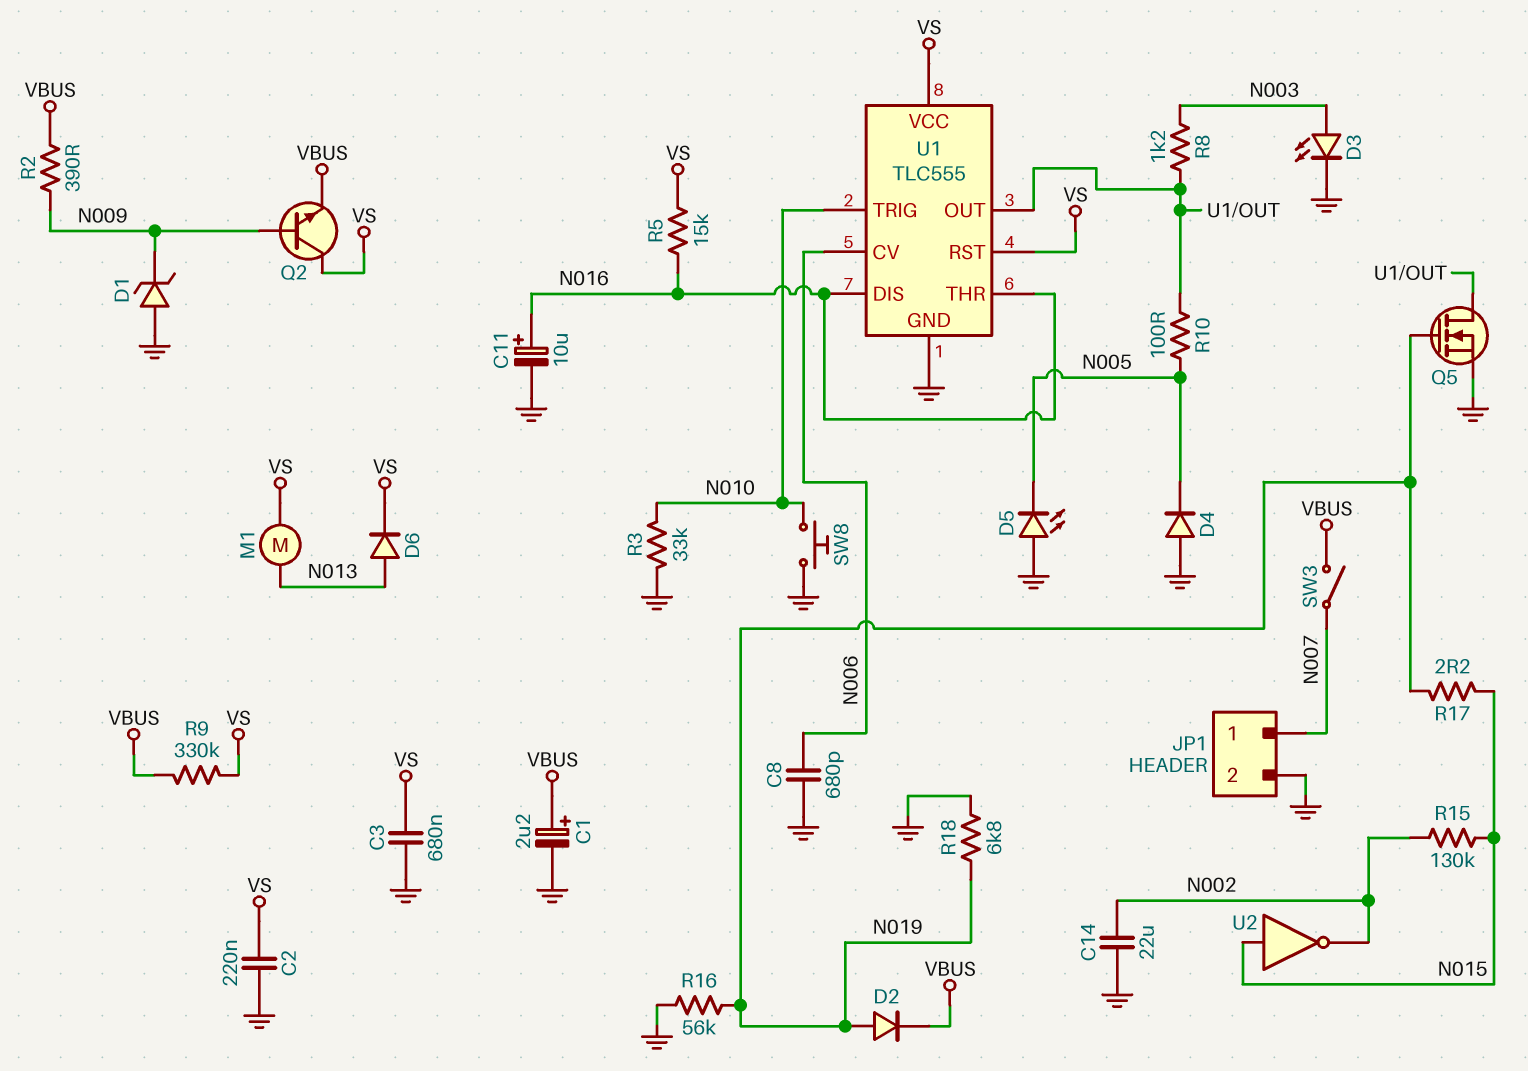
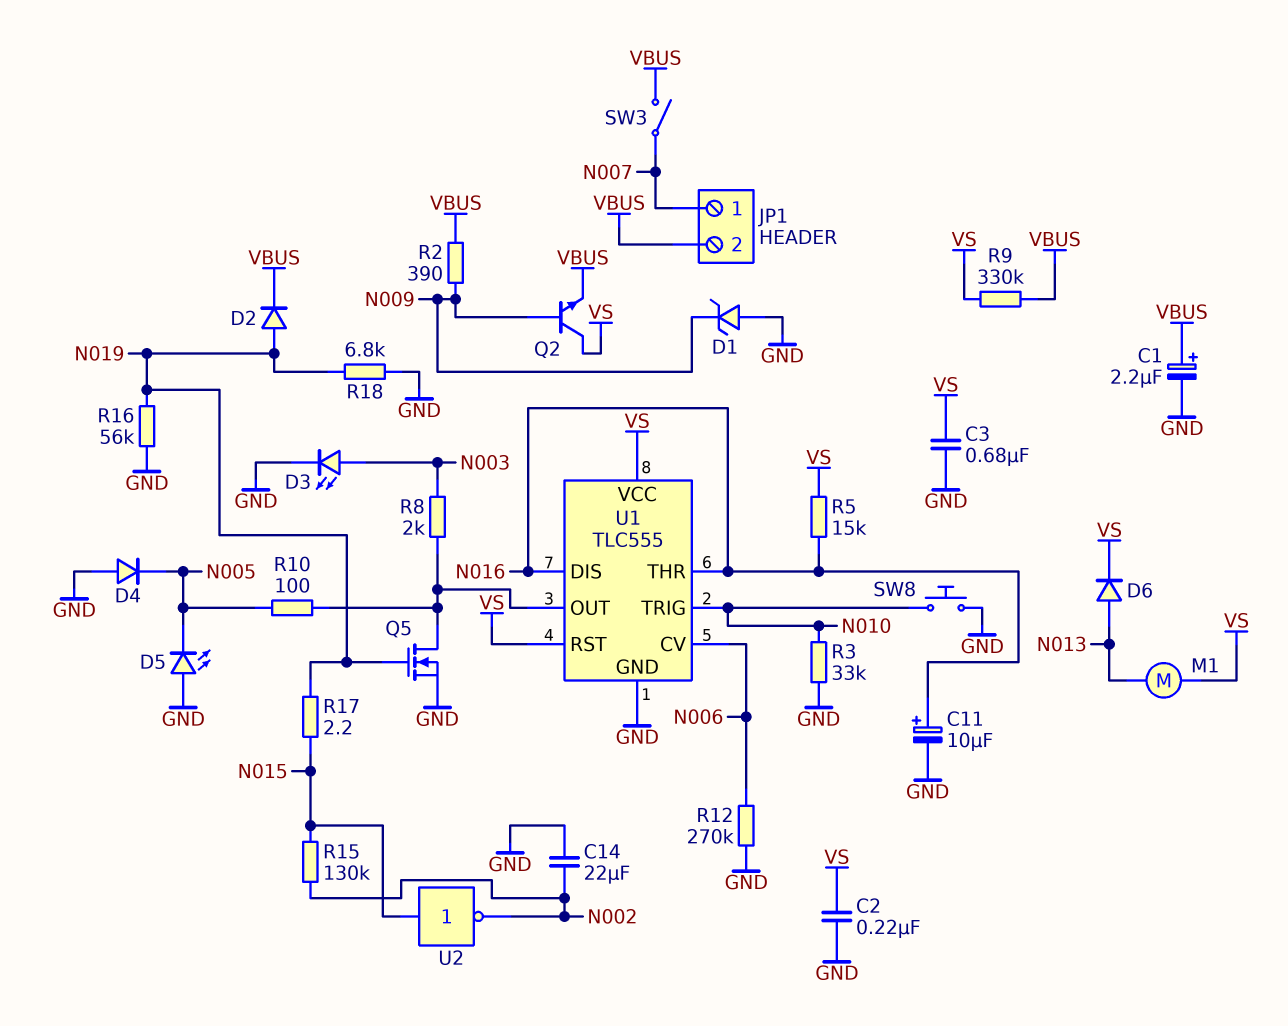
C8: 680pF (GND, N006) -> none
JP1 pin 2: GND -> VBUS
R8: 1.2k (N003, U1/OUT) -> 2k (N003, U1/OUT)
R12: none -> 270k (GND, N006)

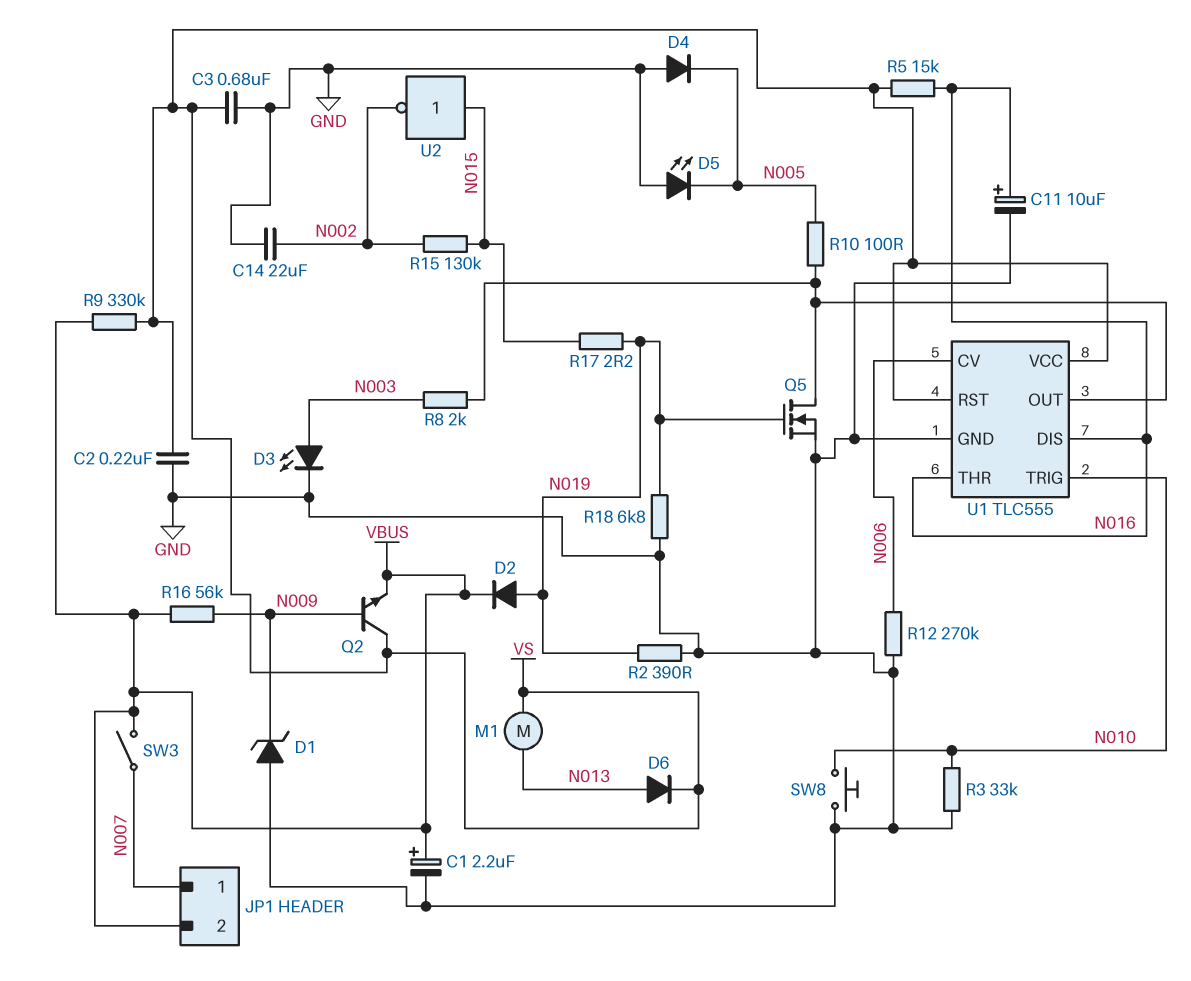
R2: 390 (N009, VBUS) -> 390 (GND, N019)
R16: 56k (GND, N019) -> 56k (N009, VBUS)

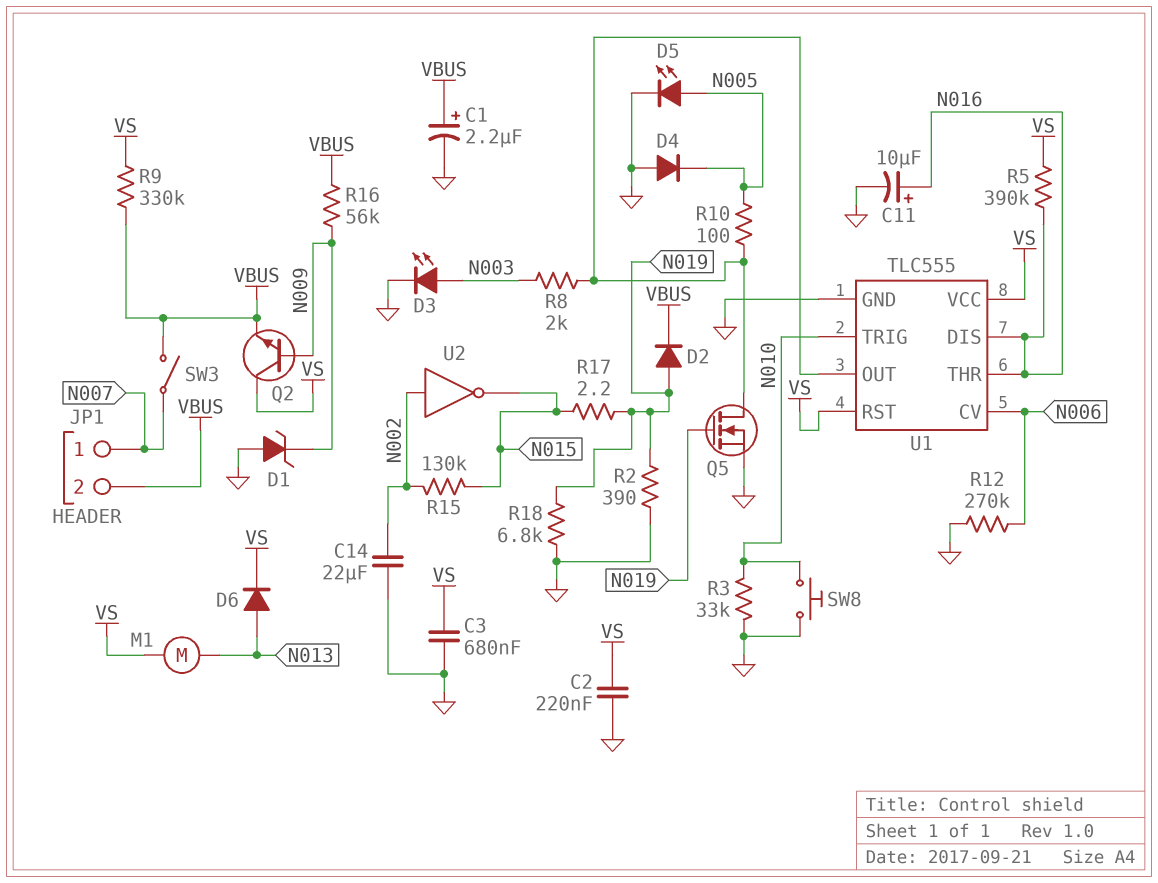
D5: LED (A GND, K N005) -> LED (A N005, K GND)
R5: 15k (N016, VS) -> 390k (N016, VS)
U2: NOT (in N015, out N002) -> NOT (in N002, out N015)

